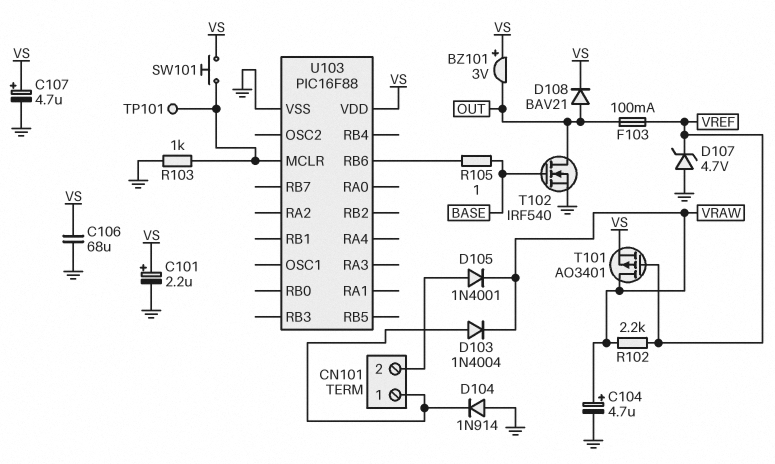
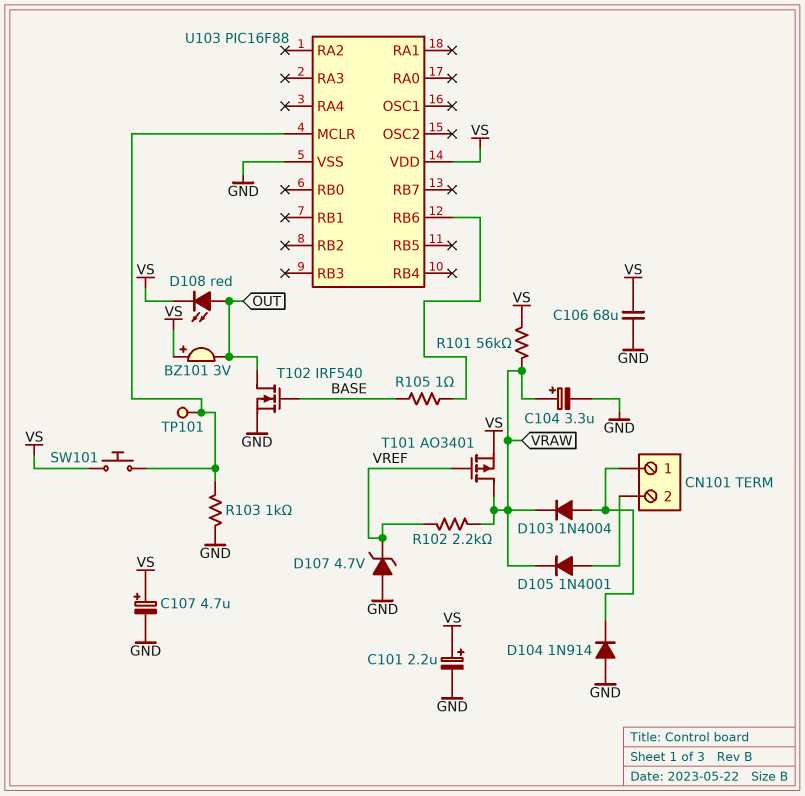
C104: 4.7uF (plus VRAW, minus GND) -> 3.3uF (plus VRAW, minus GND)
D108: diode BAV21 (A OUT, K VS) -> LED red (A OUT, K VS)
F103: 100mA (OUT, VREF) -> none
R101: none -> 56k (VRAW, VS)

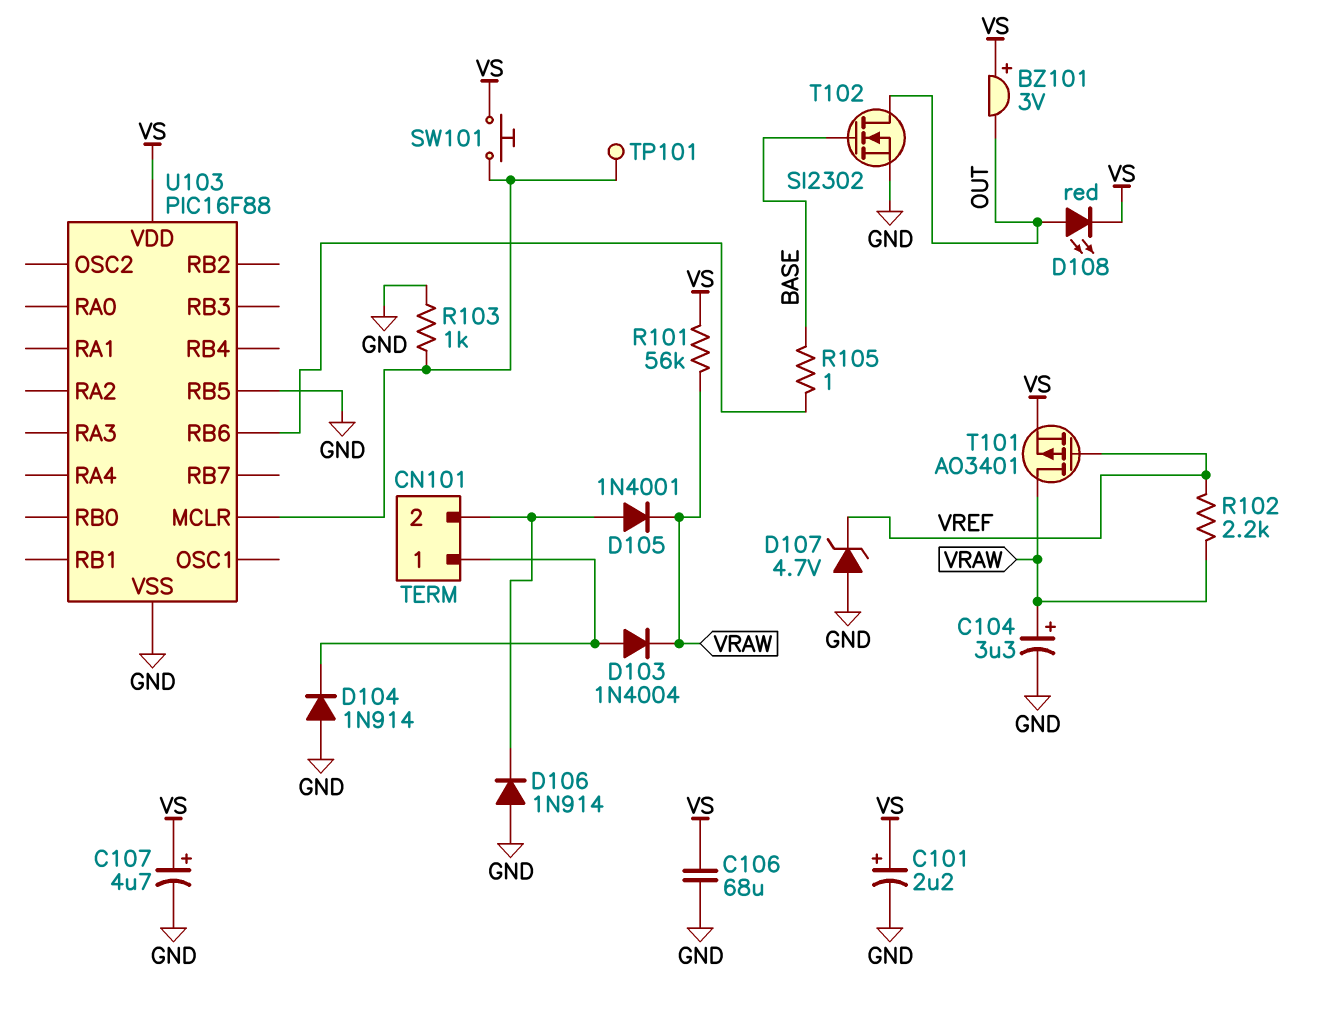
D106: none -> diode 1N914 (A GND, K CN101/2)
T102: NMOS IRF540 (G BASE, D OUT, S GND) -> NMOS SI2302 (G BASE, D OUT, S GND)
U103 pin RB5: none -> GND

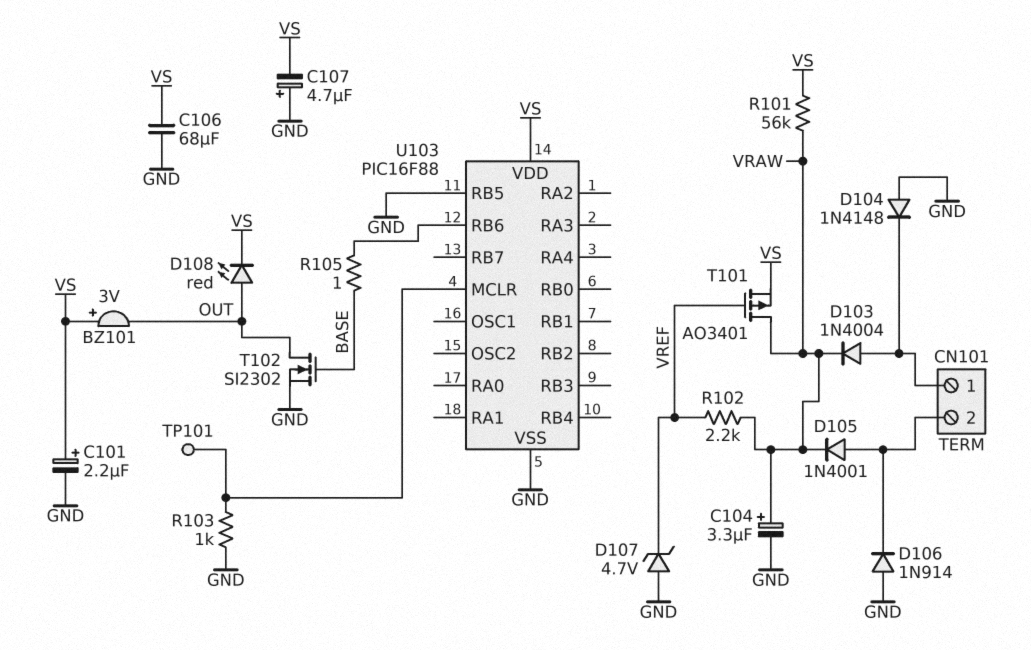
C107: 4.7uF (plus VS, minus GND) -> 4.7uF (plus GND, minus VS)
D104: diode 1N914 (A GND, K CN101/1) -> diode 1N4148 (A GND, K CN101/1)
SW101: button (U103/MCLR, VS) -> none

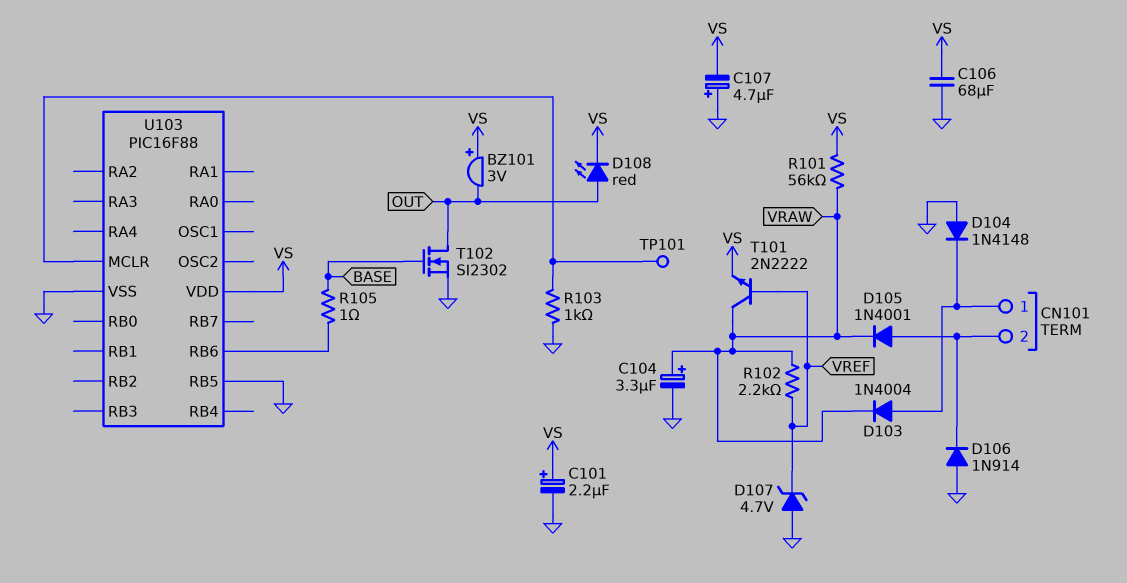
T101: PMOS AO3401 (G VREF, D VRAW, S VS) -> NPN 2N2222 (B VREF, C VRAW, E VS)

